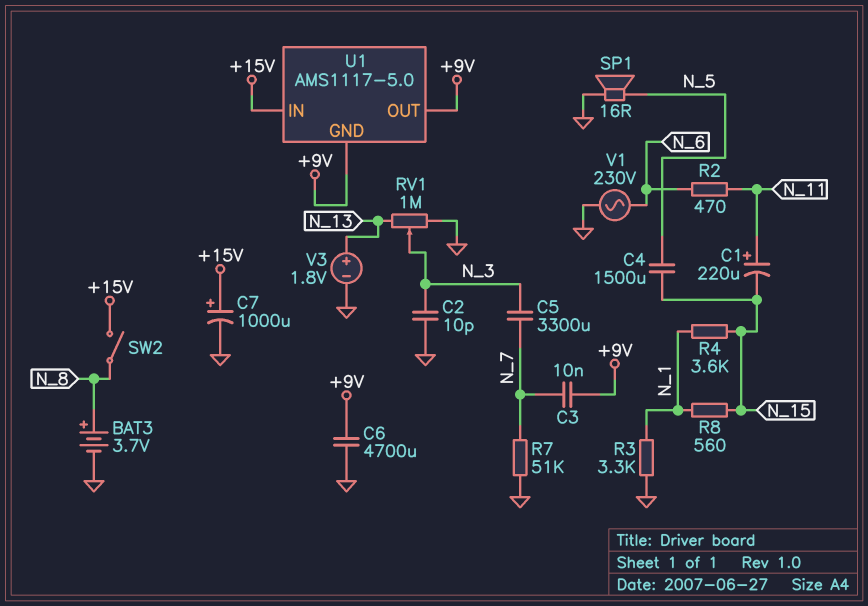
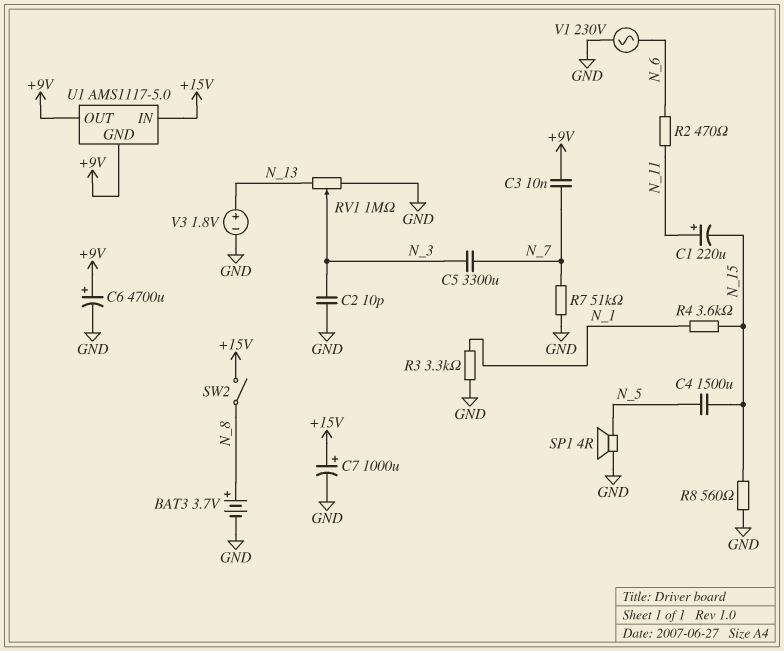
C6: 4700uF (+9V, GND) -> 4700uF (plus +9V, minus GND)
R8: 560 (N_1, N_15) -> 560 (GND, N_15)
SP1: speaker 16R (GND, N_5) -> speaker 4R (GND, N_5)

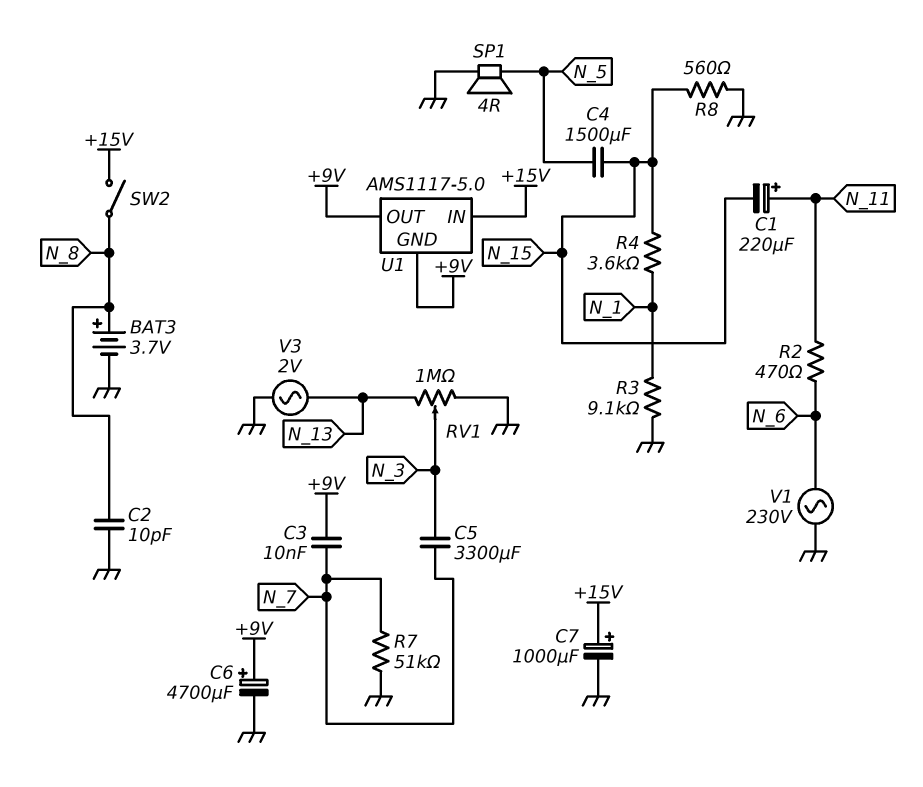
C2: 10pF (GND, N_3) -> 10pF (GND, N_8)
R3: 3.3k (GND, N_1) -> 9.1k (GND, N_1)
V3: 1.8V (plus N_13, minus GND) -> AC 2V (GND, N_13)

